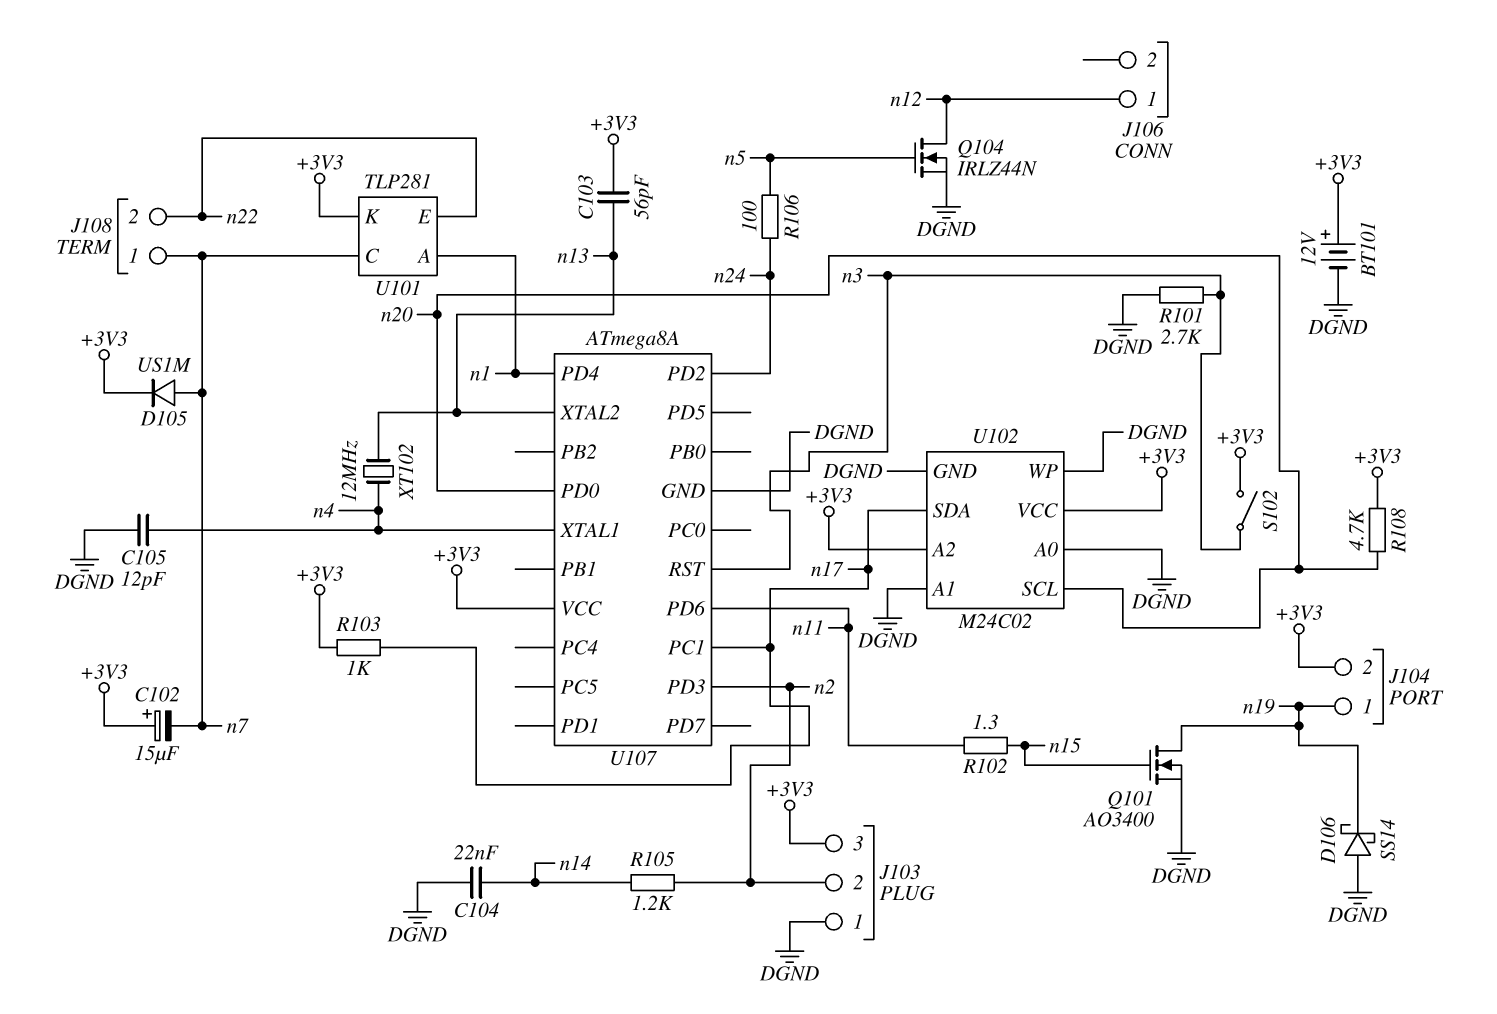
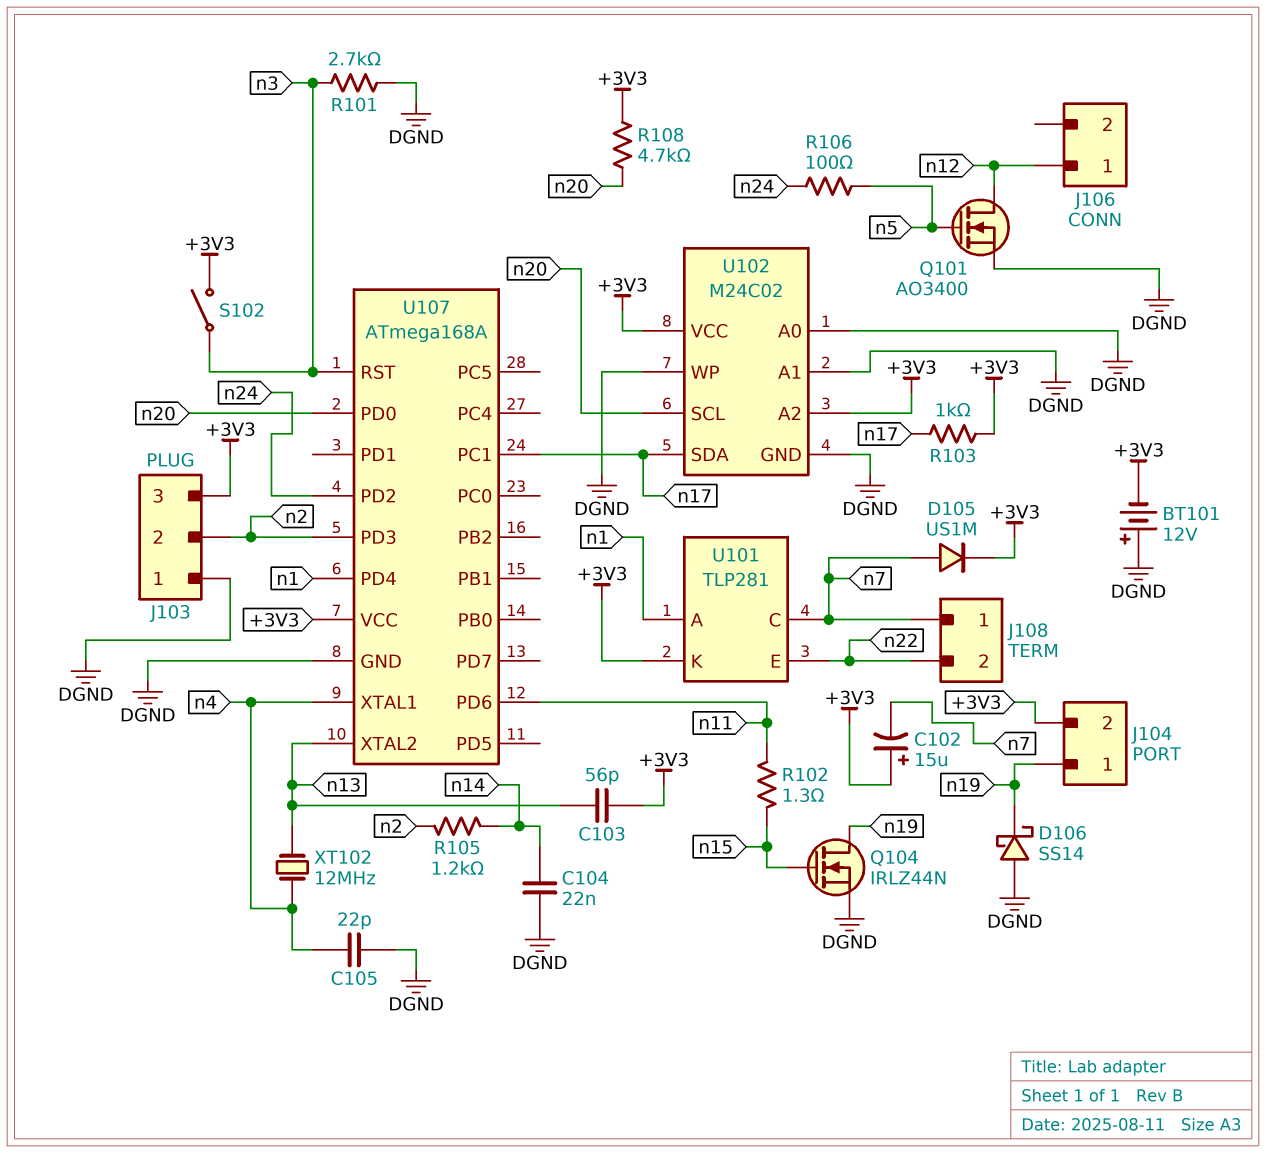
BT101: 12V (plus +3V3, minus DGND) -> 12V (plus DGND, minus +3V3)
C105: 12pF (DGND, n4) -> 22pF (DGND, n4)
Q101: NMOS AO3400 (G n15, D n19, S DGND) -> NMOS AO3400 (G n5, D n12, S DGND)
Q104: NMOS IRLZ44N (G n5, D n12, S DGND) -> NMOS IRLZ44N (G n15, D n19, S DGND)
U107: ATmega8A -> ATmega168A

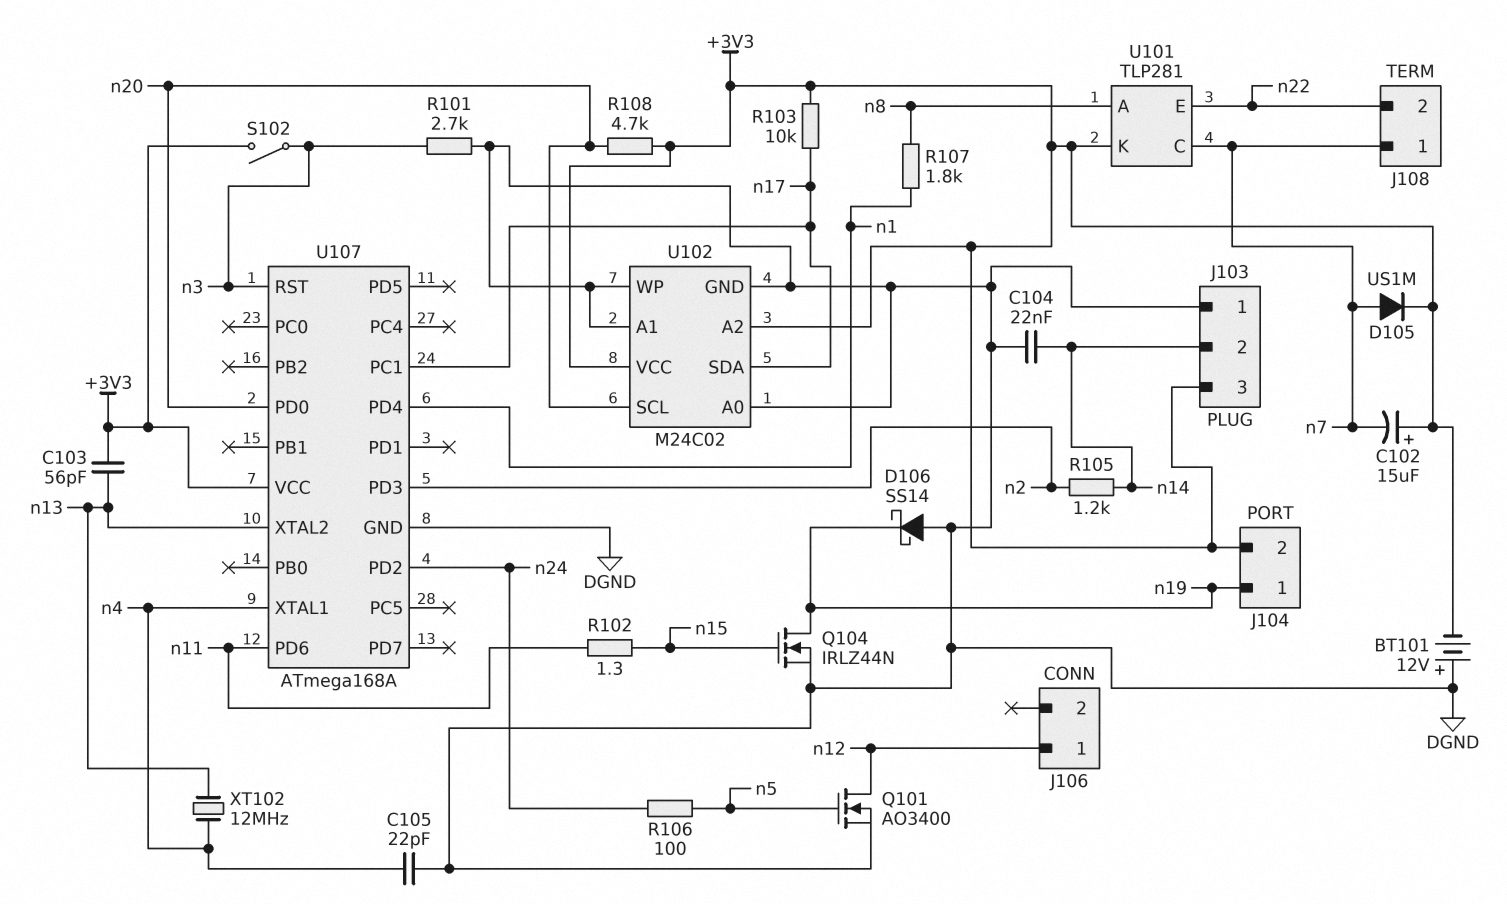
J103 pin 2: n2 -> n14
R103: 1k (+3V3, n17) -> 10k (+3V3, n17)
R107: none -> 1.8k (n1, n8)
U101 pin A: n1 -> n8

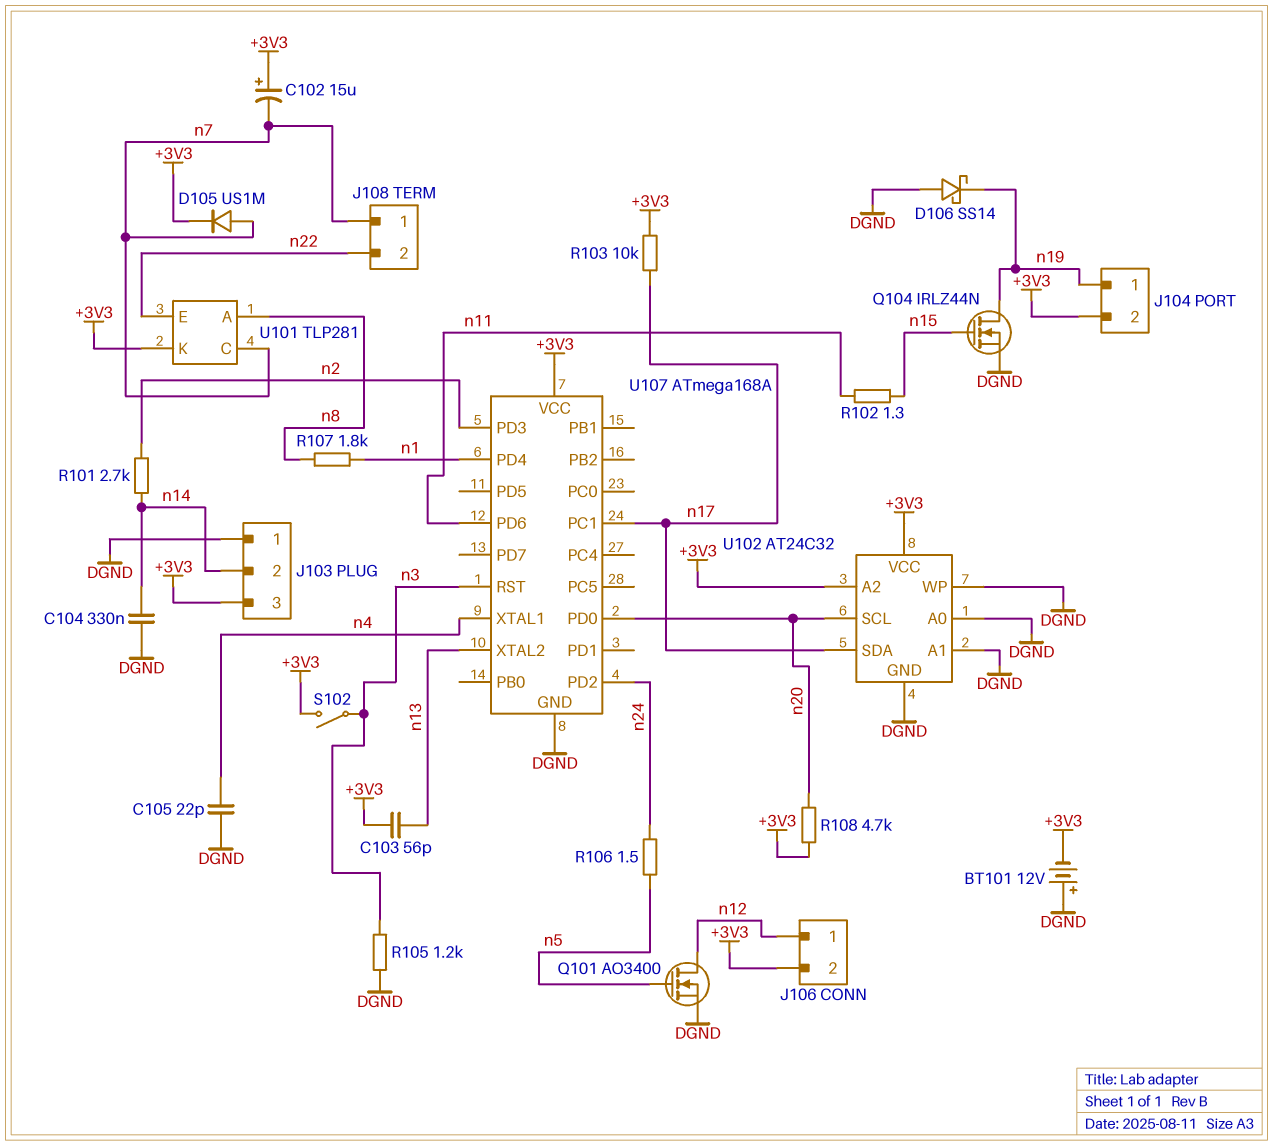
C104: 22nF (DGND, n14) -> 330nF (DGND, n14)
J106 pin 2: none -> +3V3
R101: 2.7k (DGND, n3) -> 2.7k (n2, n14)
R105: 1.2k (n2, n14) -> 1.2k (DGND, n3)
R106: 100 (n5, n24) -> 1.5 (n5, n24)
U102: M24C02 -> AT24C32
XT102: 12MHz (n4, n13) -> none

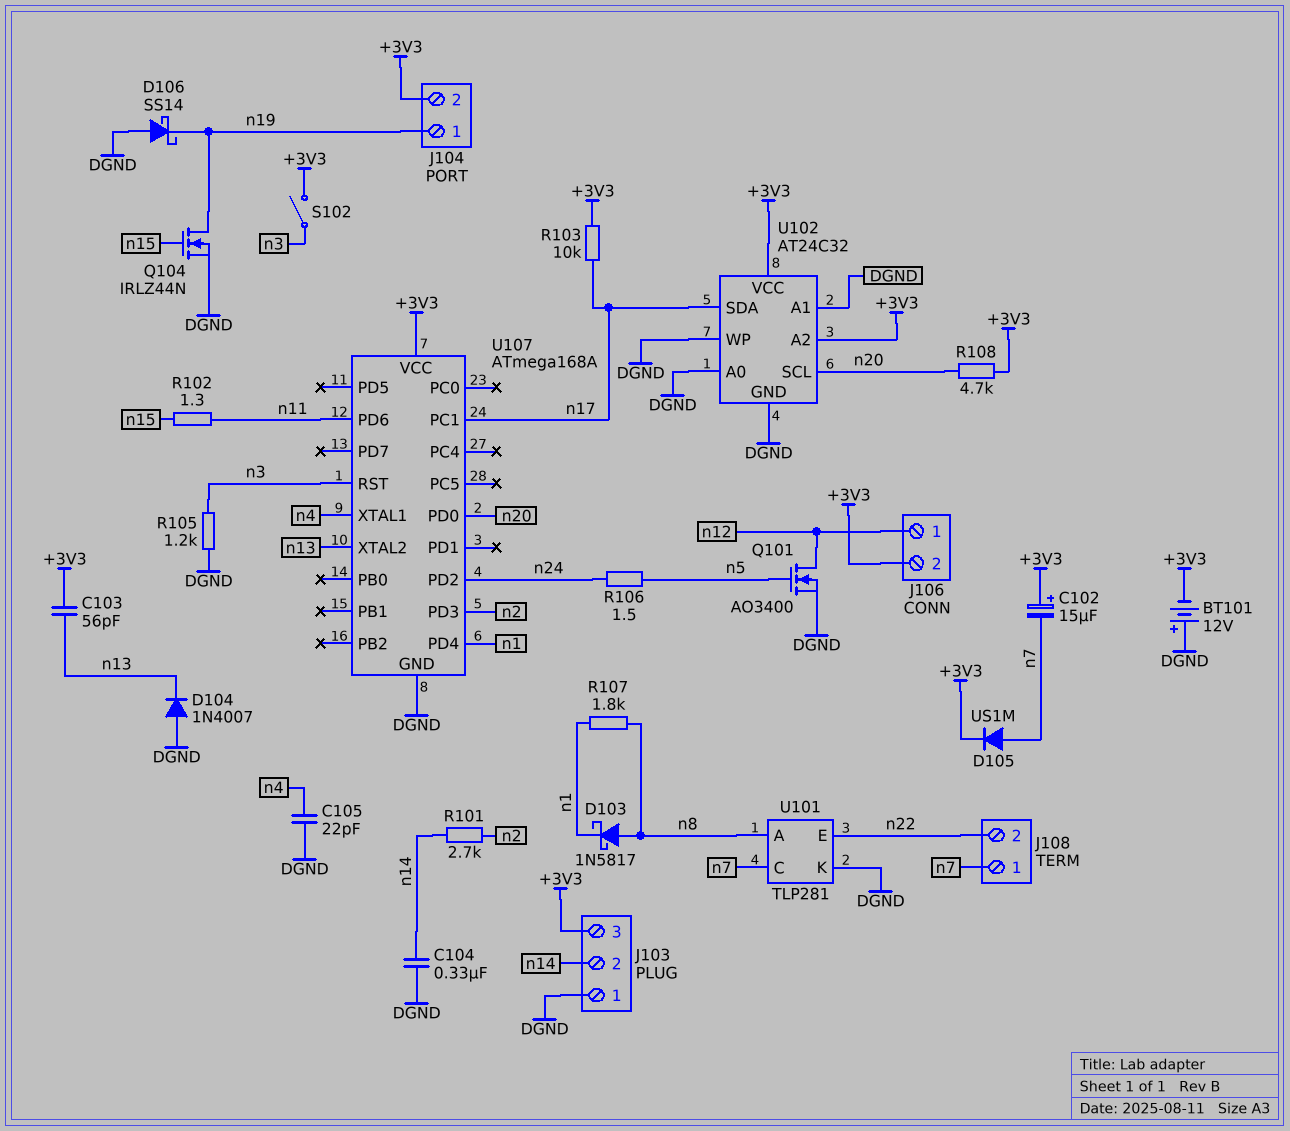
D103: none -> schottky 1N5817 (A n8, K n1)
D104: none -> diode 1N4007 (A DGND, K n13)
U101 pin K: +3V3 -> DGND

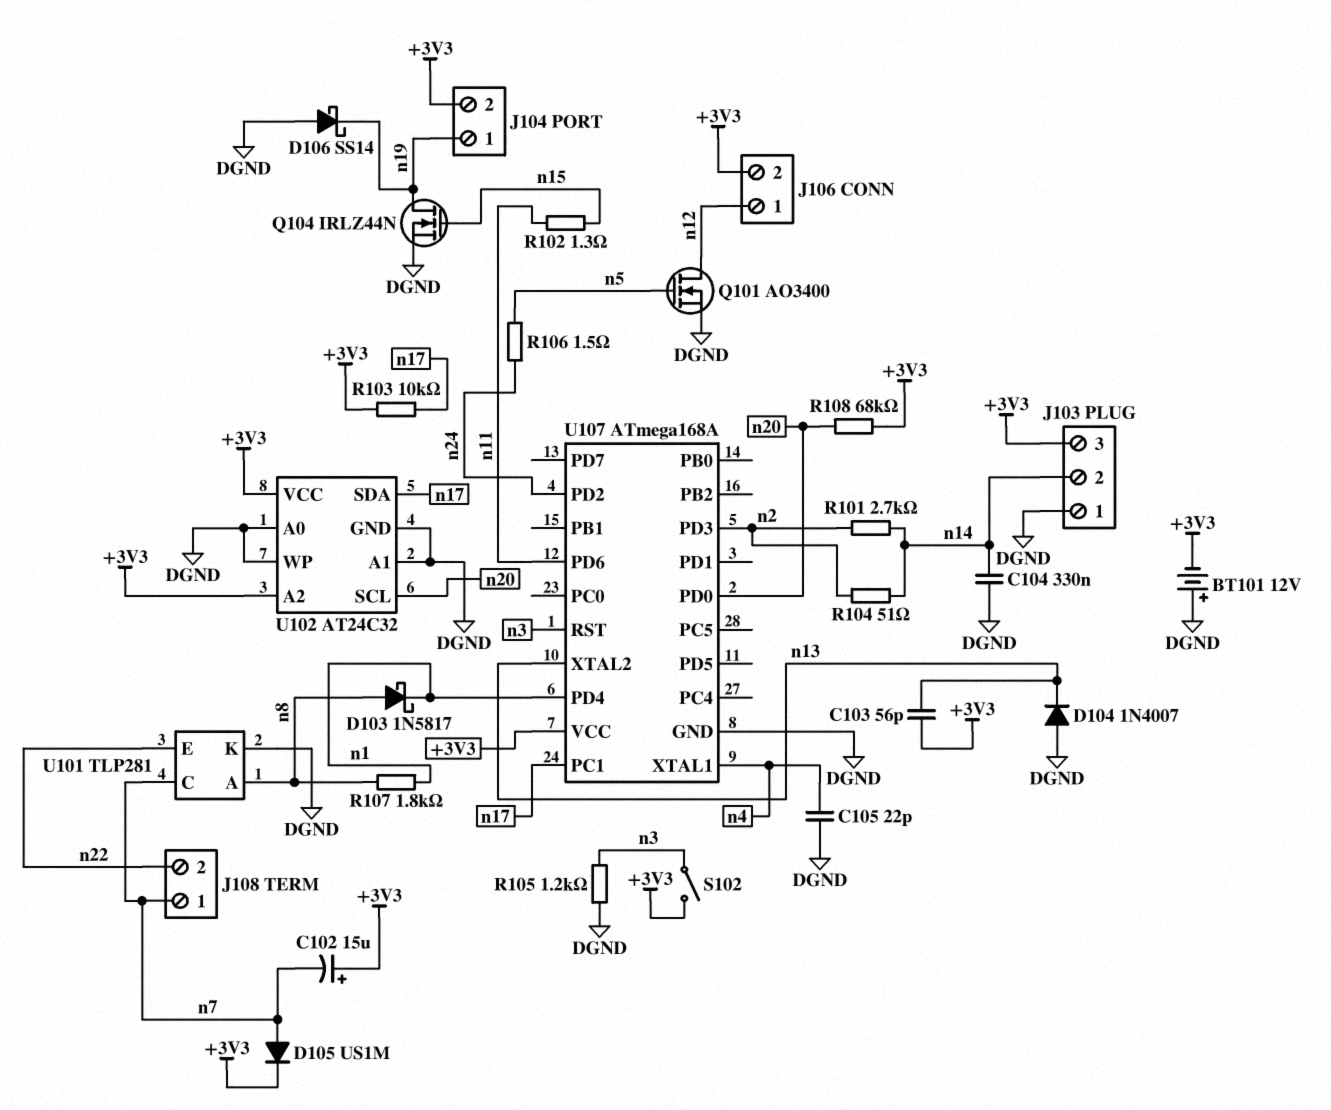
R104: none -> 51 (n2, n14)
R108: 4.7k (+3V3, n20) -> 68k (+3V3, n20)

